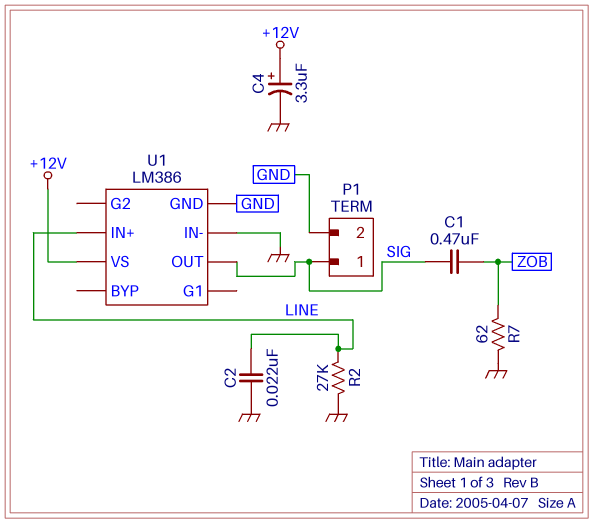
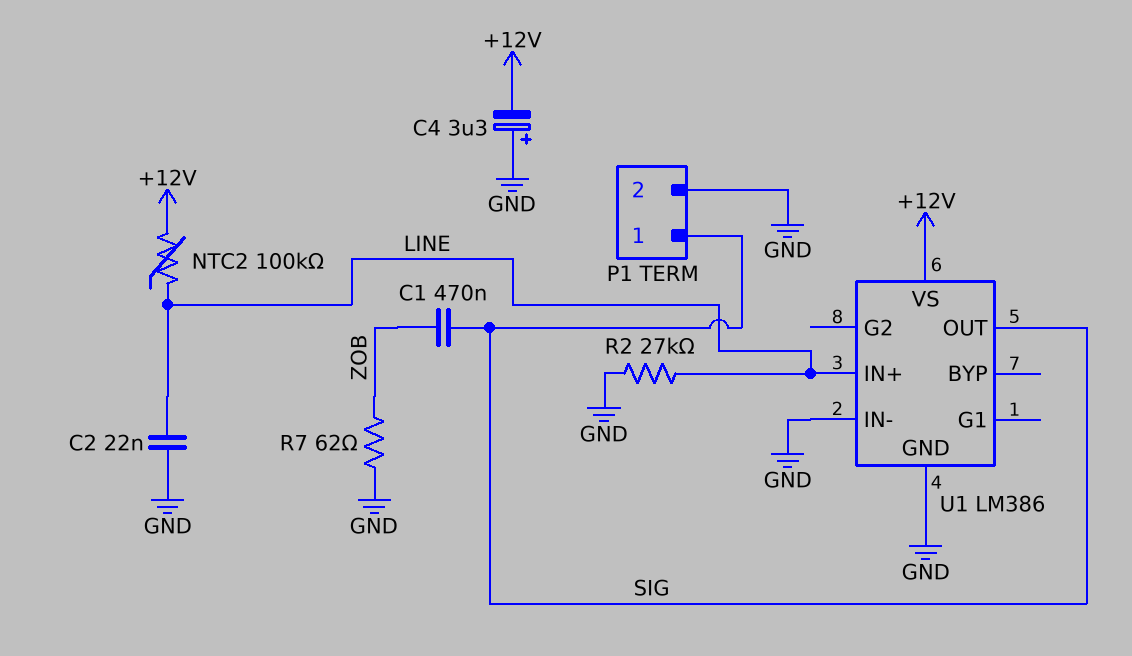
C4: 3.3uF (plus +12V, minus GND) -> 3.3uF (plus GND, minus +12V)
NTC2: none -> 100k (+12V, LINE)

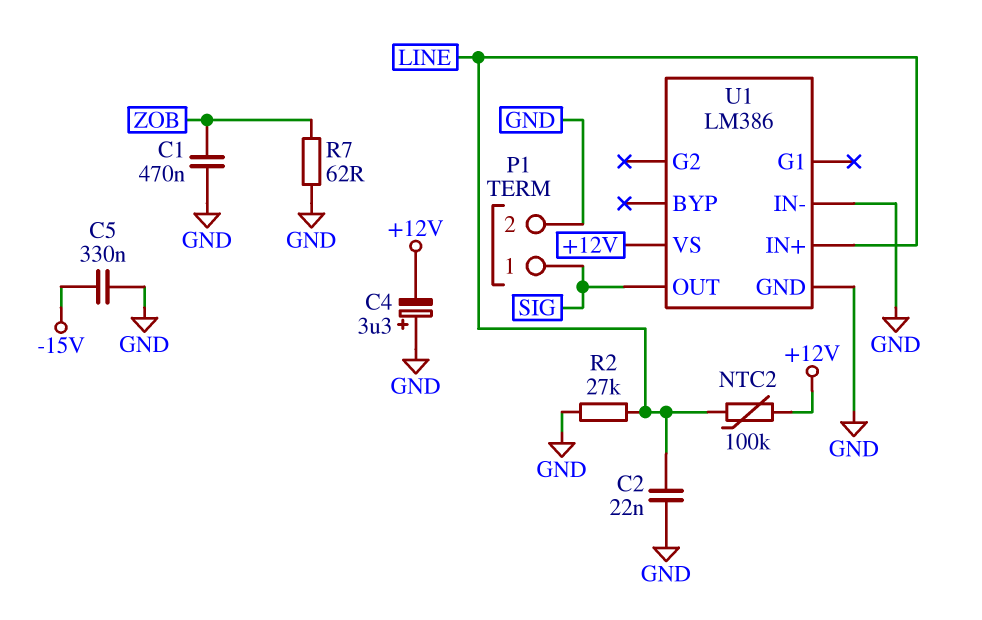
C1: 470nF (SIG, ZOB) -> 470nF (GND, ZOB)
C5: none -> 330nF (-15V, GND)

